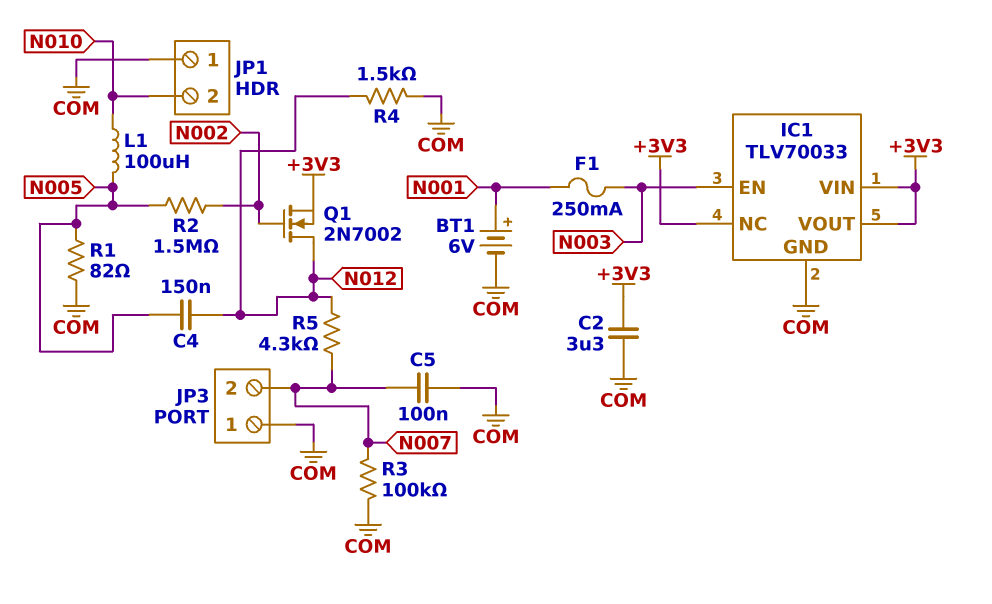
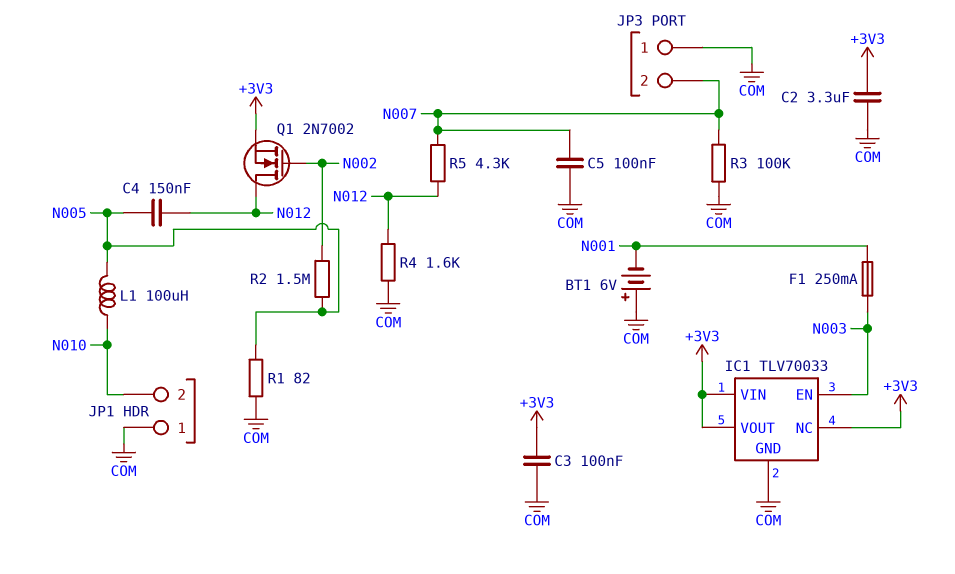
BT1: 6V (plus N001, minus COM) -> 6V (plus COM, minus N001)
C3: none -> 100nF (+3V3, COM)
R4: 1.5k (COM, N012) -> 1.6k (COM, N012)

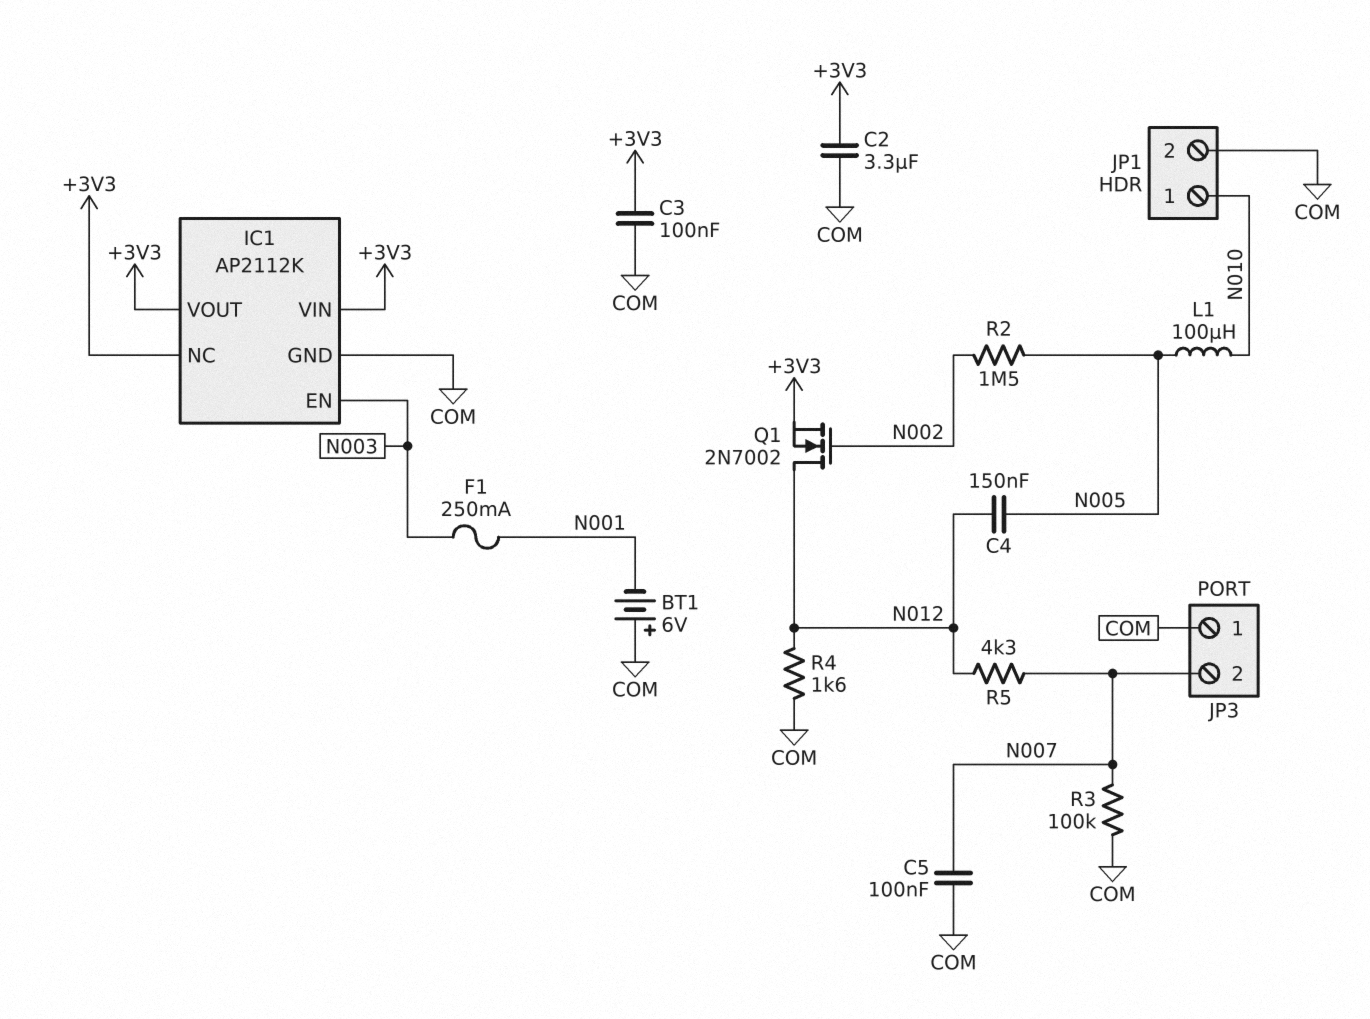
IC1: TLV70033 -> AP2112K
JP1 pin 1: COM -> N010
JP1 pin 2: N010 -> COM
R1: 82 (COM, N005) -> none

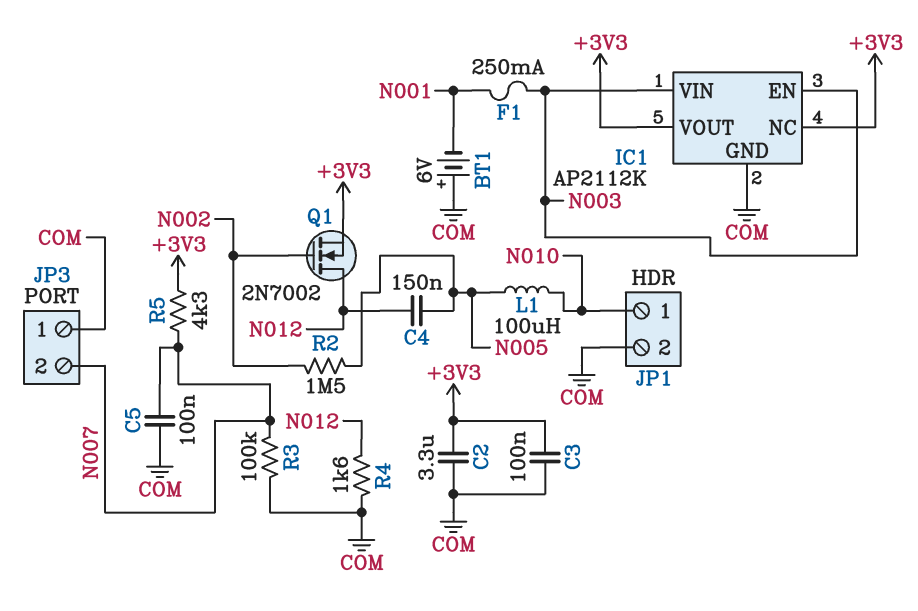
IC1 pin VIN: +3V3 -> N003
R5: 4.3k (N007, N012) -> 4.3k (+3V3, N007)

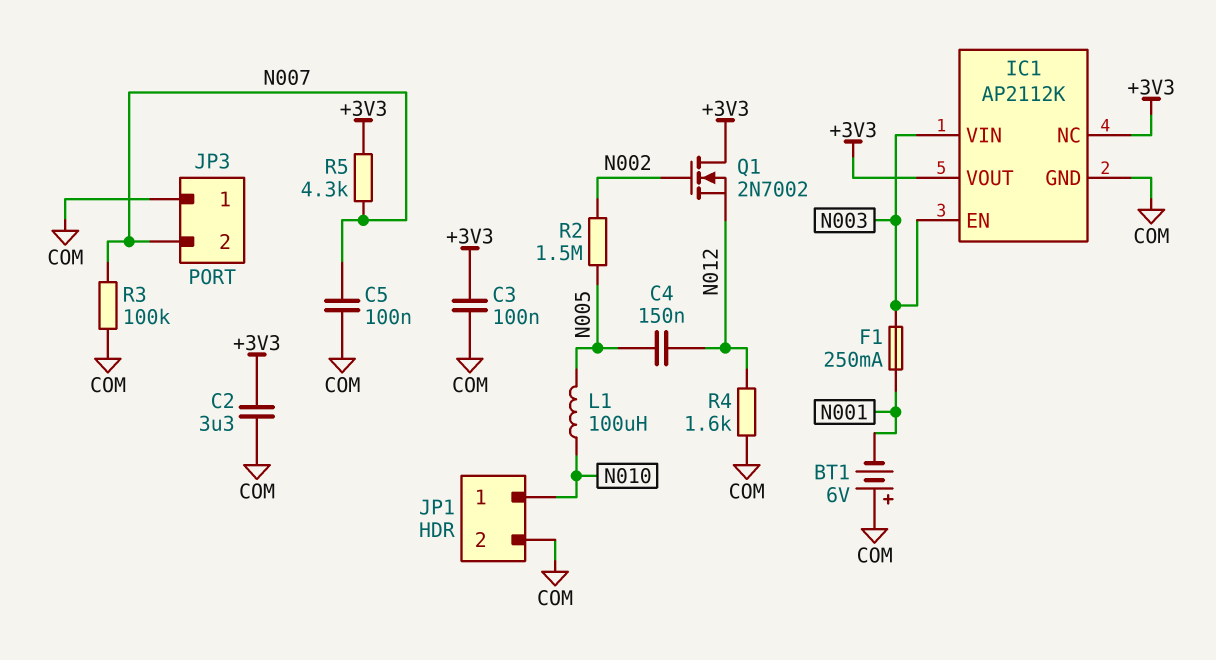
Q1: NMOS 2N7002 (G N002, D N012, S +3V3) -> NMOS 2N7002 (G N002, D +3V3, S N012)

